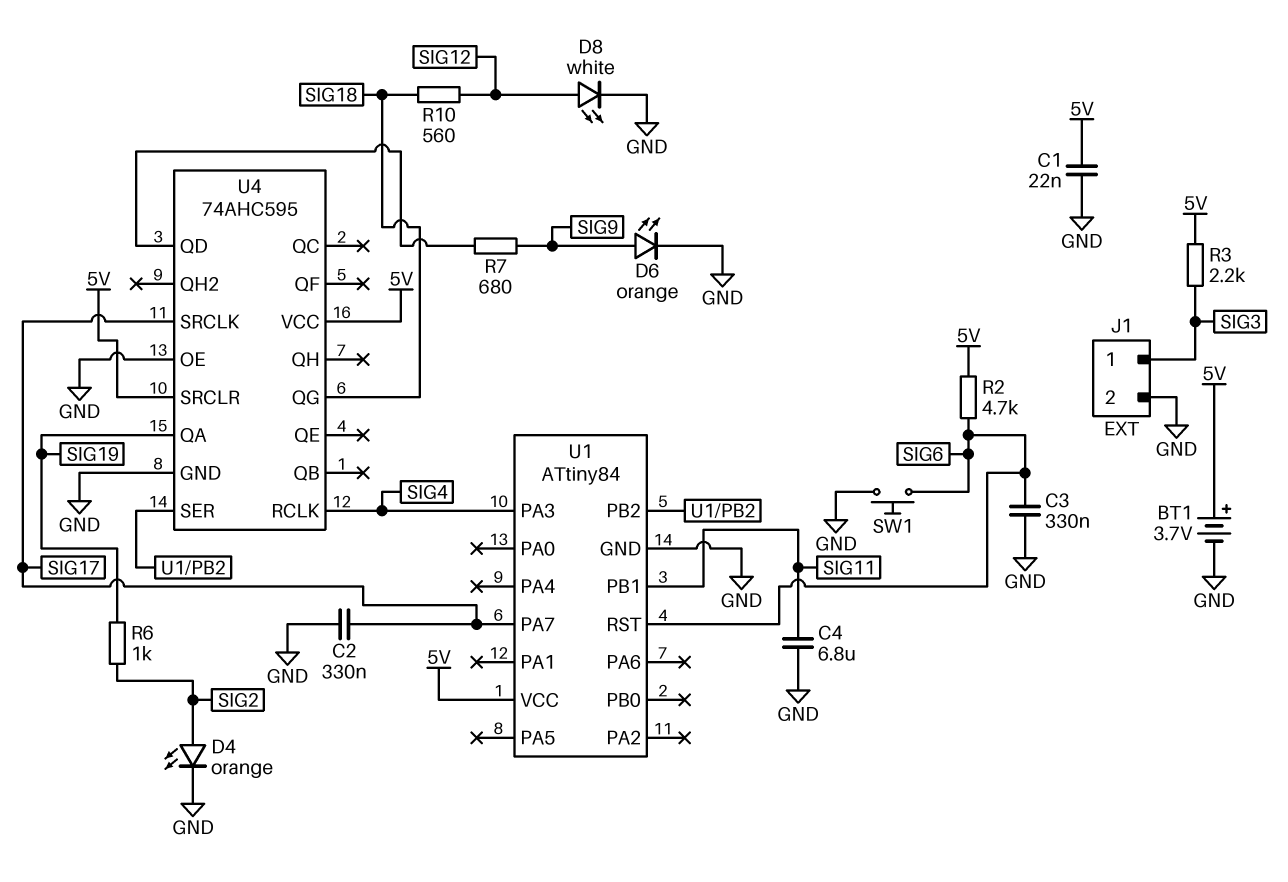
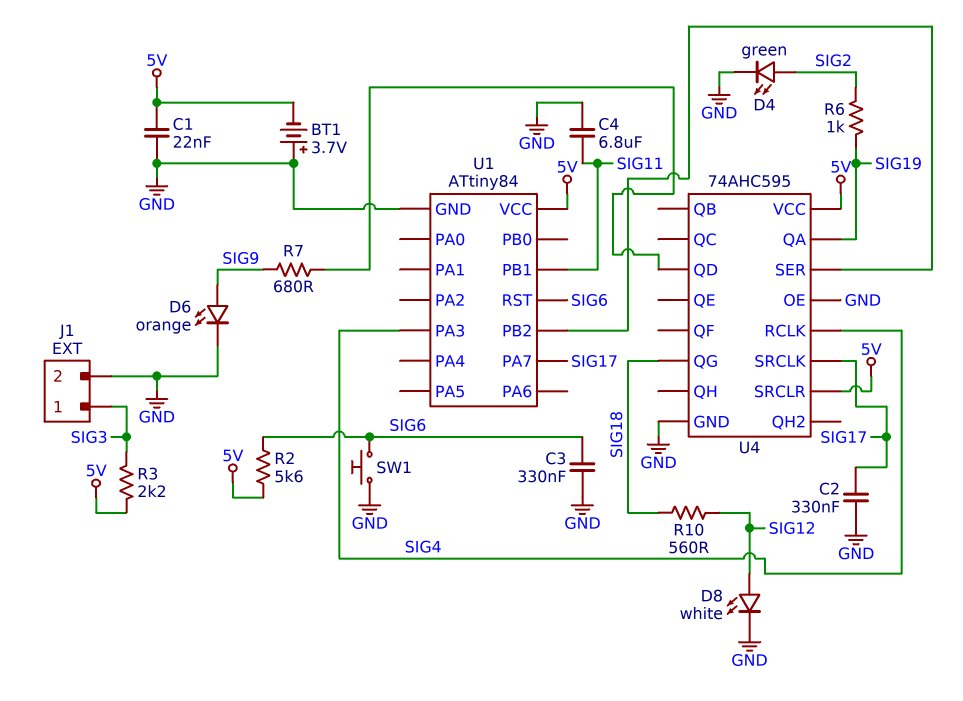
BT1: 3.7V (plus 5V, minus GND) -> 3.7V (plus GND, minus 5V)
D4: LED orange (A SIG2, K GND) -> LED green (A SIG2, K GND)
R2: 4.7k (5V, SIG6) -> 5.6k (5V, SIG6)

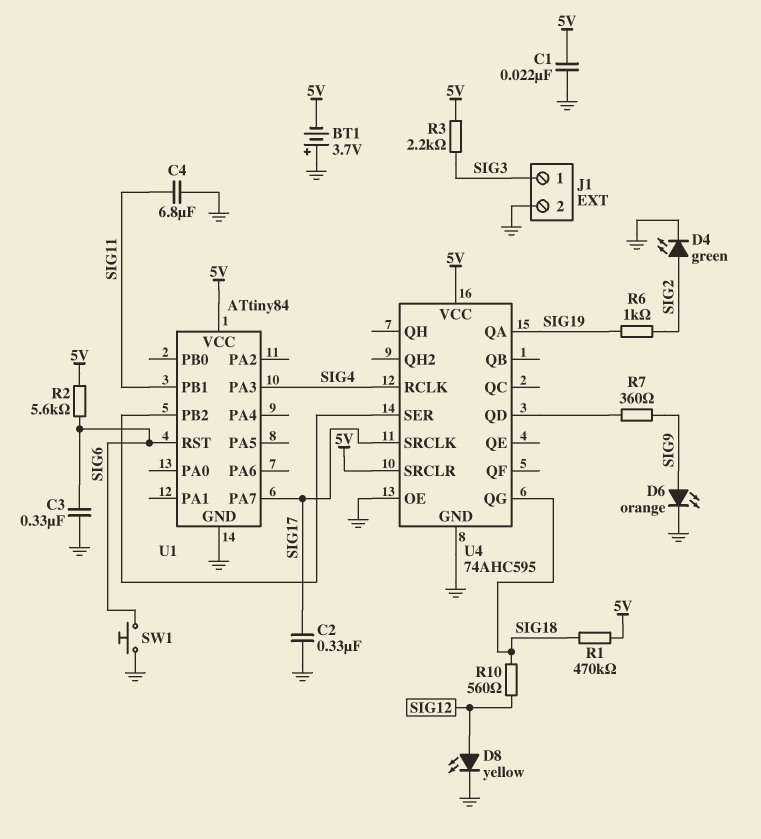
D8: LED white (A SIG12, K GND) -> LED yellow (A SIG12, K GND)
R1: none -> 470k (5V, SIG18)
R7: 680 (SIG9, U4/QD) -> 360 (SIG9, U4/QD)

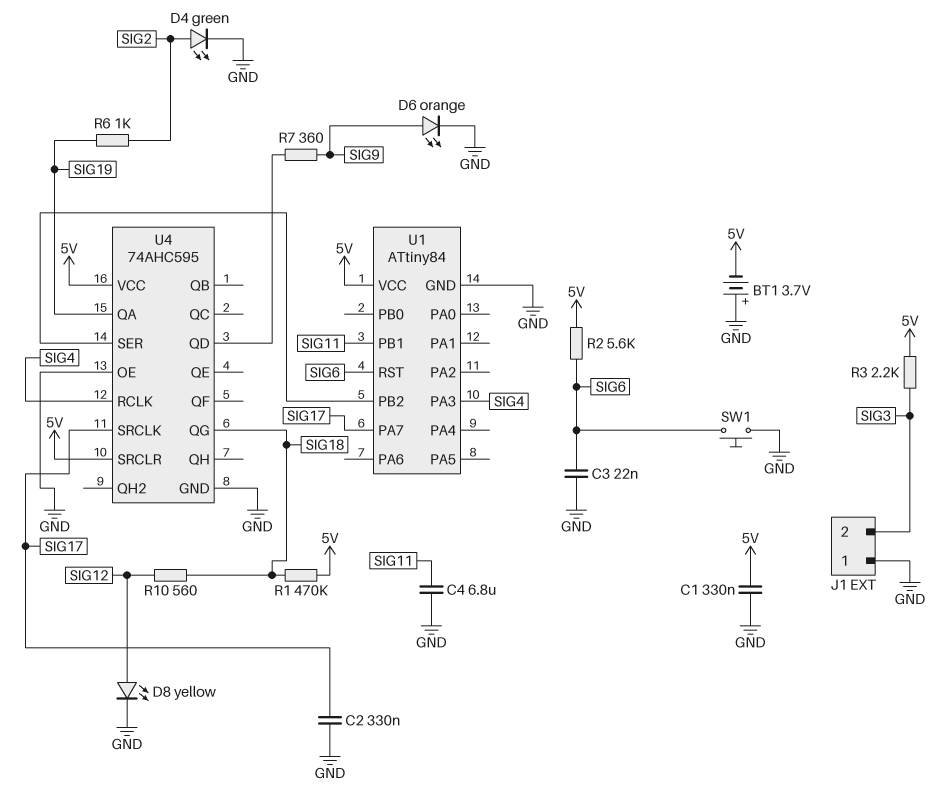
C1: 22nF (5V, GND) -> 330nF (5V, GND)
C3: 330nF (GND, SIG6) -> 22nF (GND, SIG6)
J1 pin 1: SIG3 -> GND
J1 pin 2: GND -> SIG3

